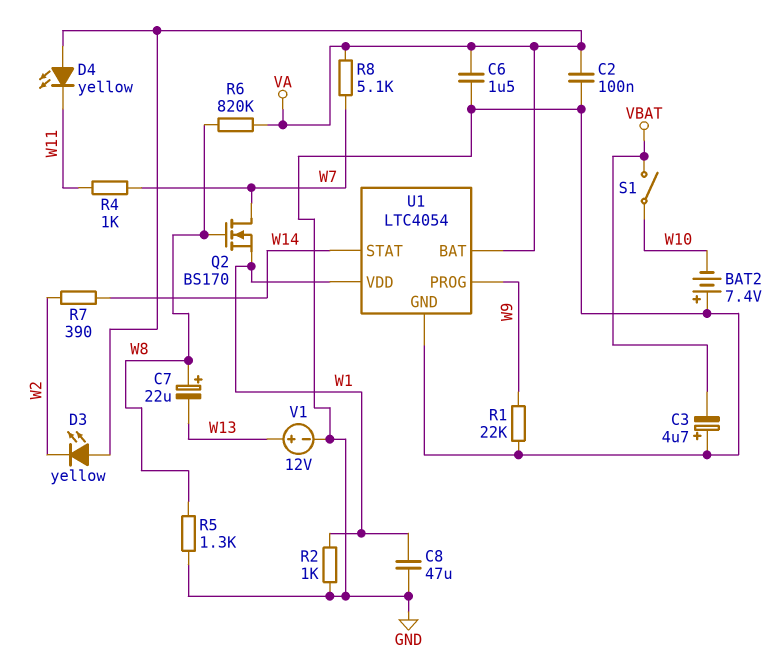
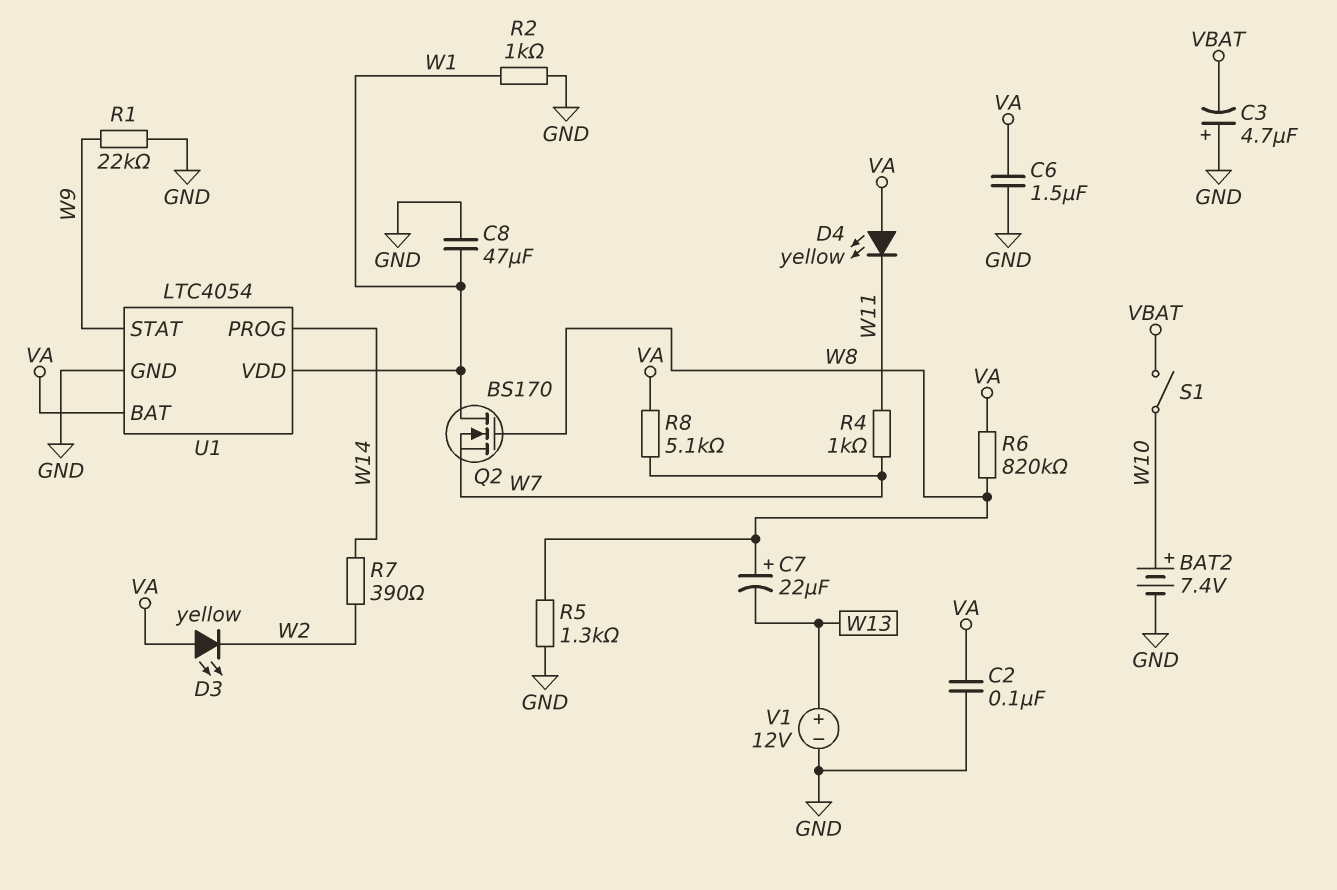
BAT2: 7.4V (plus GND, minus W10) -> 7.4V (plus W10, minus GND)
Q2: NMOS BS170 (G W8, D W7, S W1) -> NMOS BS170 (G W8, D W1, S W7)
U1 pin PROG: W9 -> W14
U1 pin STAT: W14 -> W9

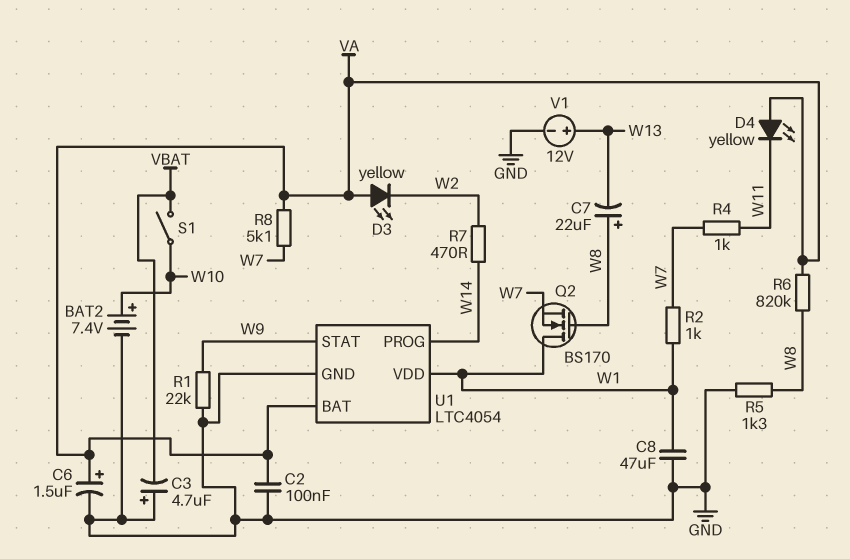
C6: 1.5uF (GND, VA) -> 1.5uF (plus VA, minus GND)
R2: 1k (GND, W1) -> 1k (W1, W7)
R7: 390 (W2, W14) -> 470 (W2, W14)

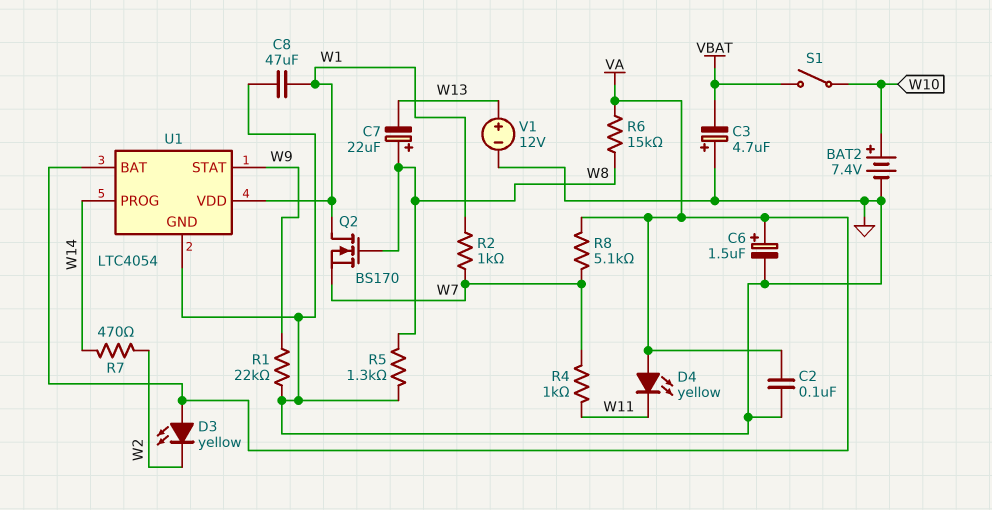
R6: 820k (VA, W8) -> 15k (VA, W8)

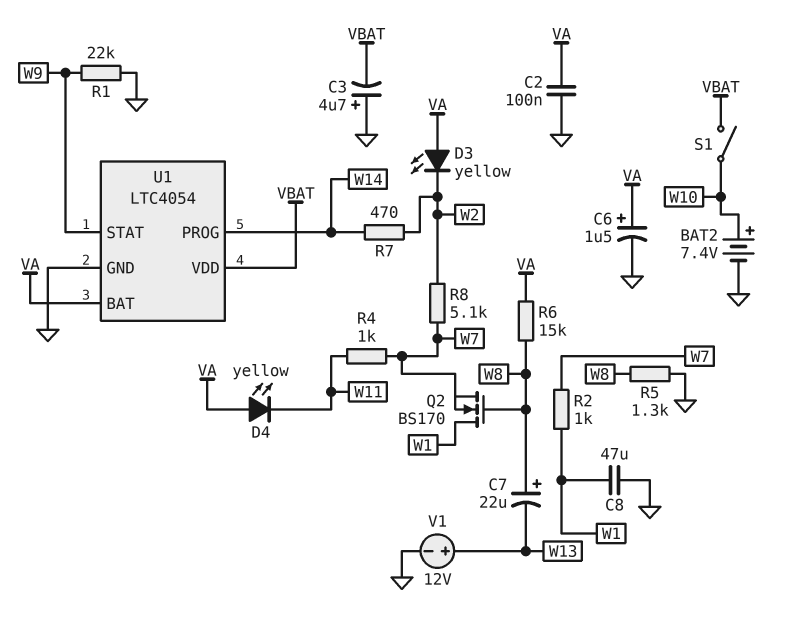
R8: 5.1k (VA, W7) -> 5.1k (W2, W7)
U1 pin VDD: W1 -> VBAT

